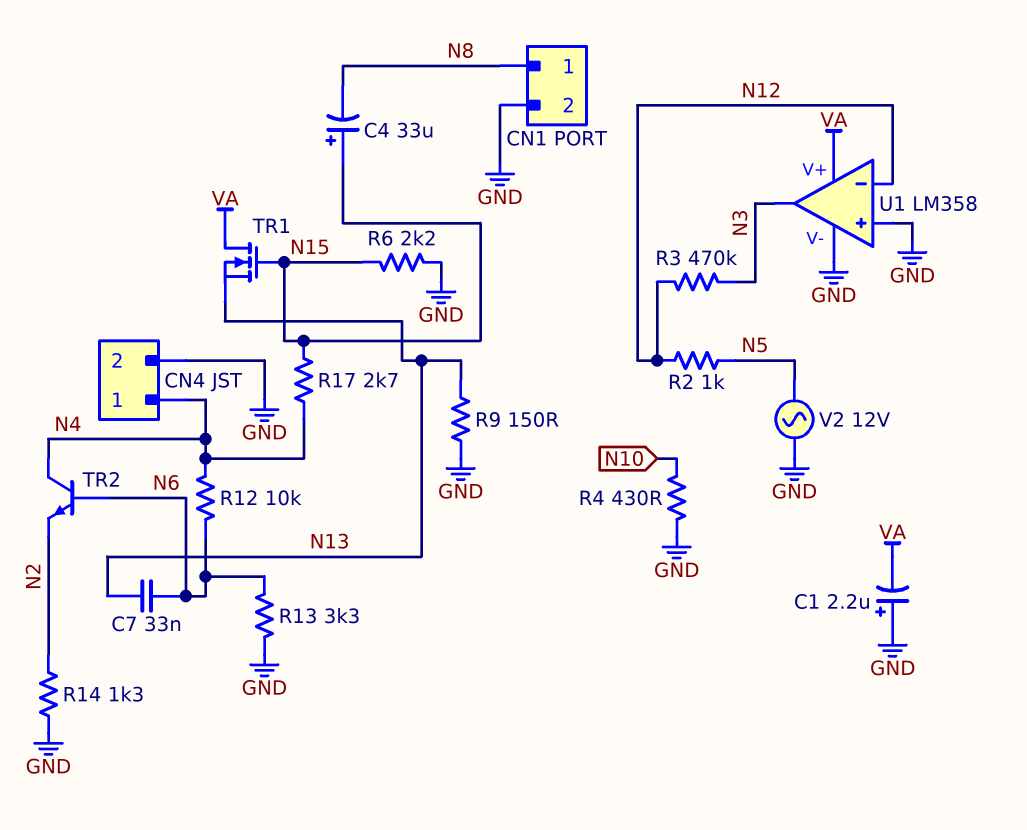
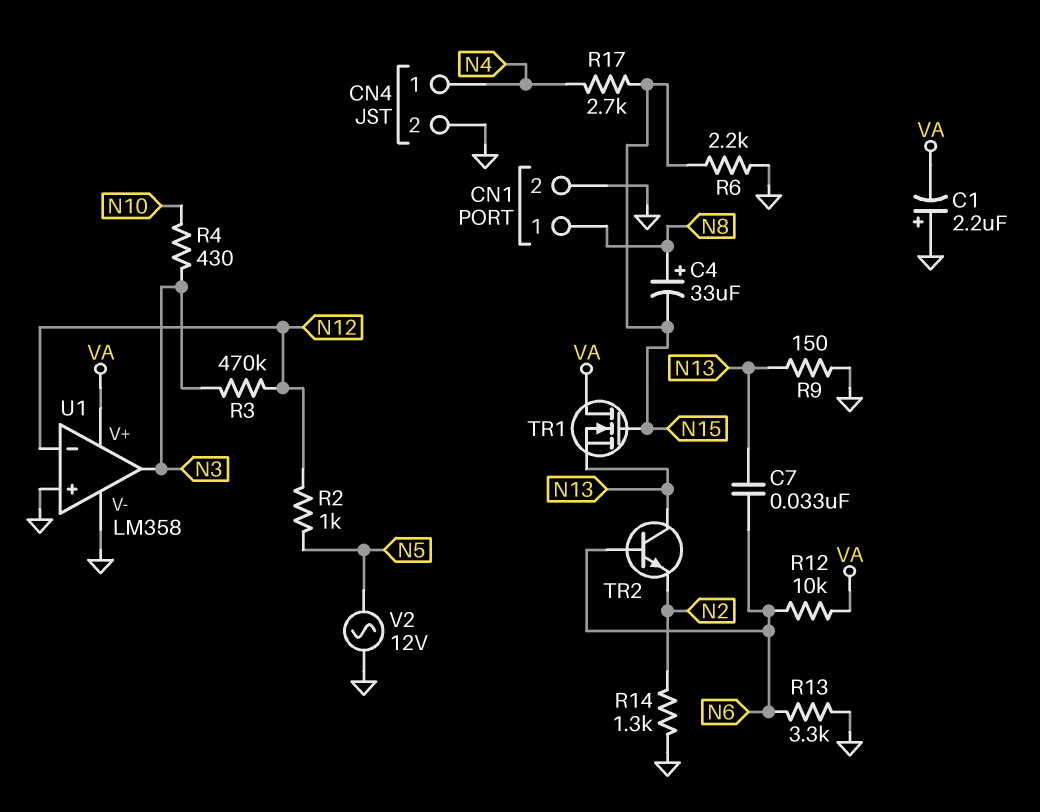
C4: 33uF (plus N15, minus N8) -> 33uF (plus N8, minus N15)
R4: 430 (GND, N10) -> 430 (N3, N10)
R12: 10k (N4, N6) -> 10k (N6, VA)
TR2: NPN (B N6, C N4, E N2) -> NPN (B N6, C N13, E N2)

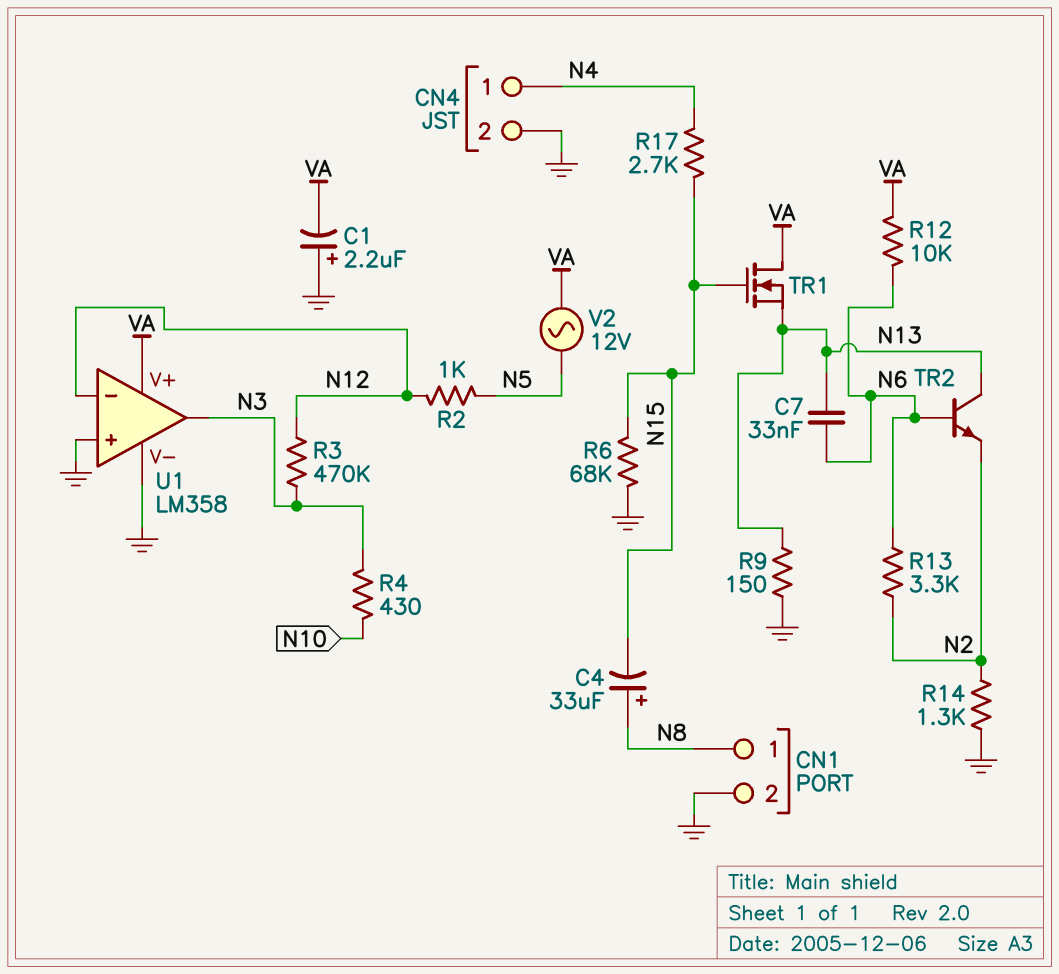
R6: 2.2k (GND, N15) -> 68k (GND, N15)
R13: 3.3k (GND, N6) -> 3.3k (N2, N6)
V2: AC 12V (GND, N5) -> AC 12V (N5, VA)

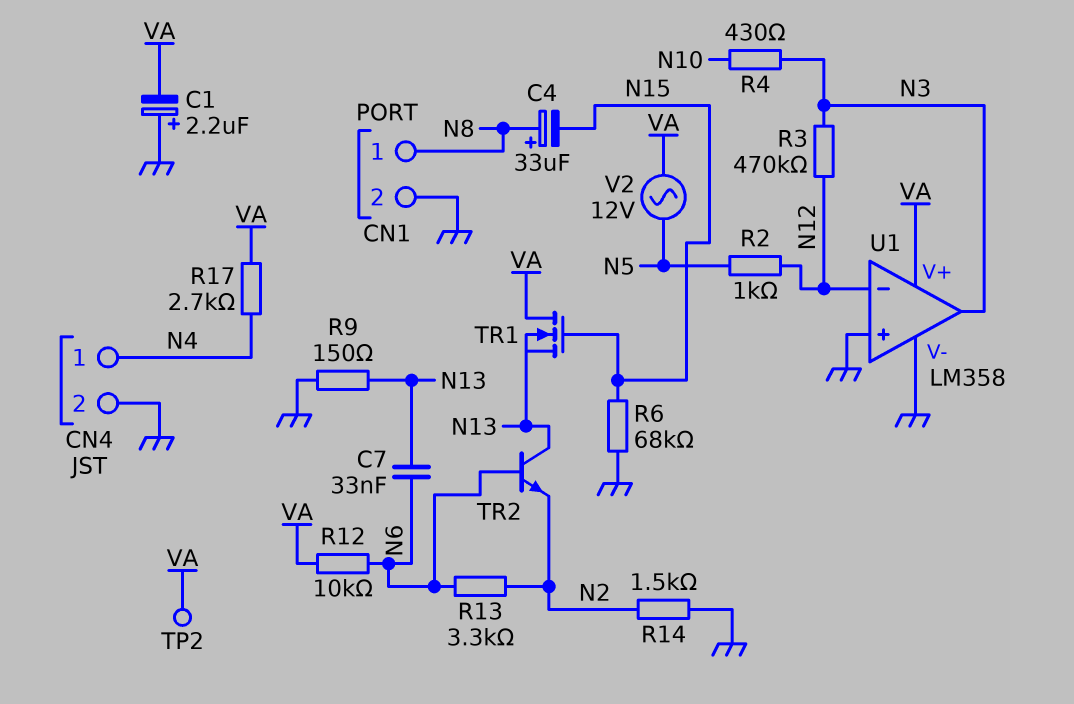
R14: 1.3k (GND, N2) -> 1.5k (GND, N2)
R17: 2.7k (N4, N15) -> 2.7k (N4, VA)
TP2: none -> test point (VA)

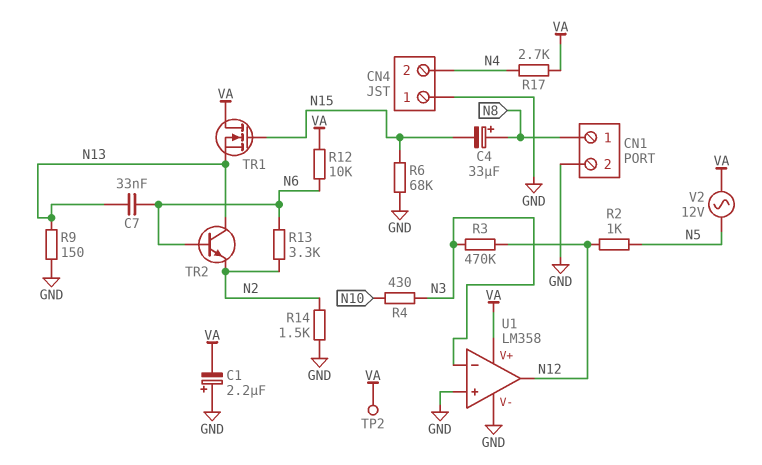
CN4 pin 1: N4 -> GND
CN4 pin 2: GND -> N4
U1 pin in-: N12 -> N3
U1 pin out: N3 -> N12

